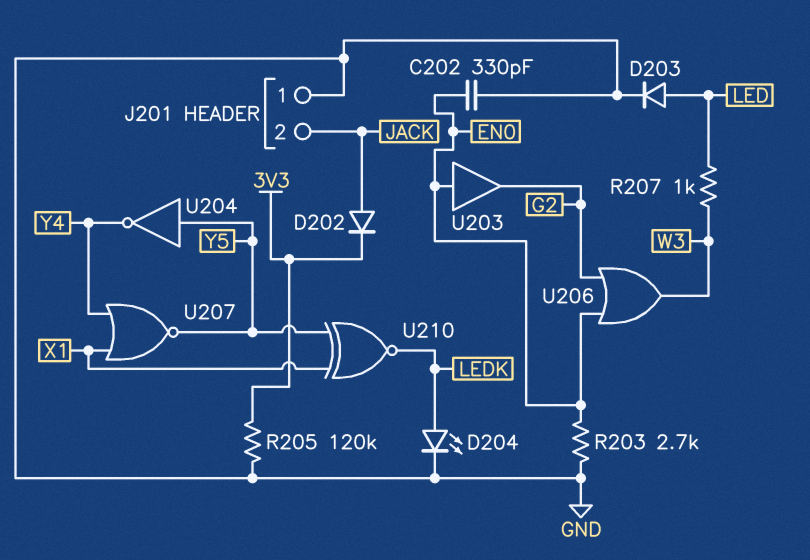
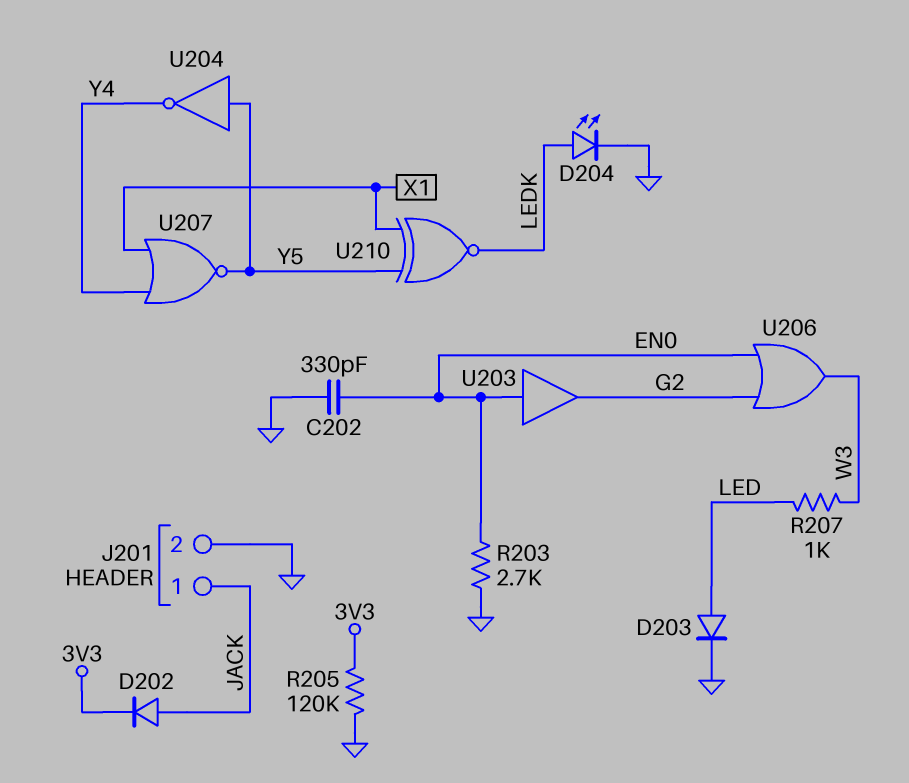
J201 pin 1: GND -> JACK
J201 pin 2: JACK -> GND

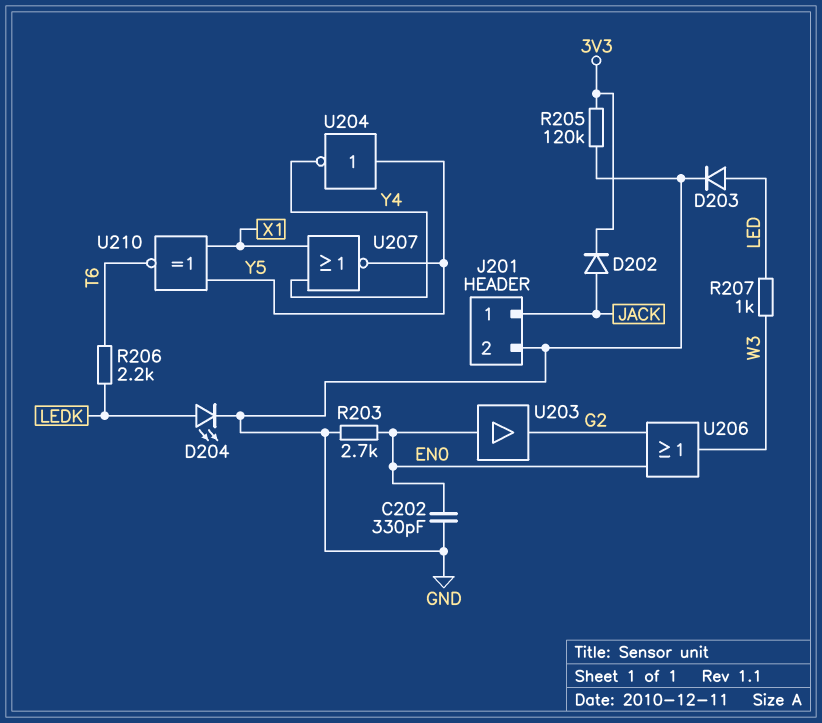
R206: none -> 2.2k (LEDK, T6)
U210: XNOR (in X1, in Y5, out LEDK) -> XNOR (in X1, in Y5, out T6)

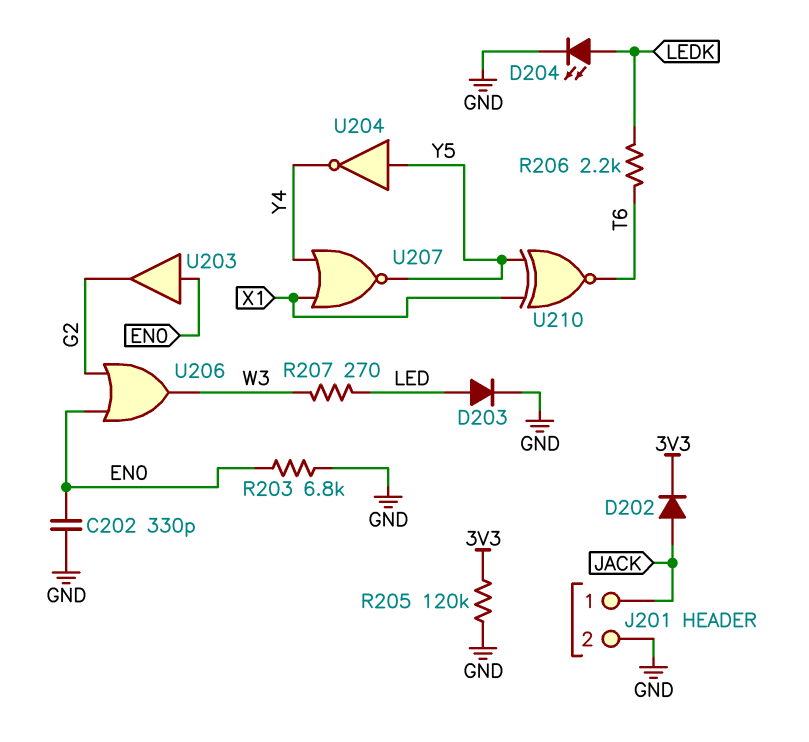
R203: 2.7k (EN0, GND) -> 6.8k (EN0, GND)
R207: 1k (LED, W3) -> 270 (LED, W3)

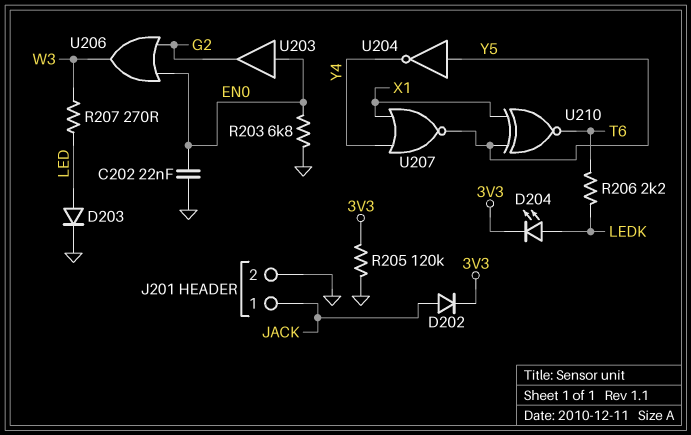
C202: 330pF (EN0, GND) -> 22nF (EN0, GND)
D204: LED (A LEDK, K GND) -> LED (A LEDK, K 3V3)

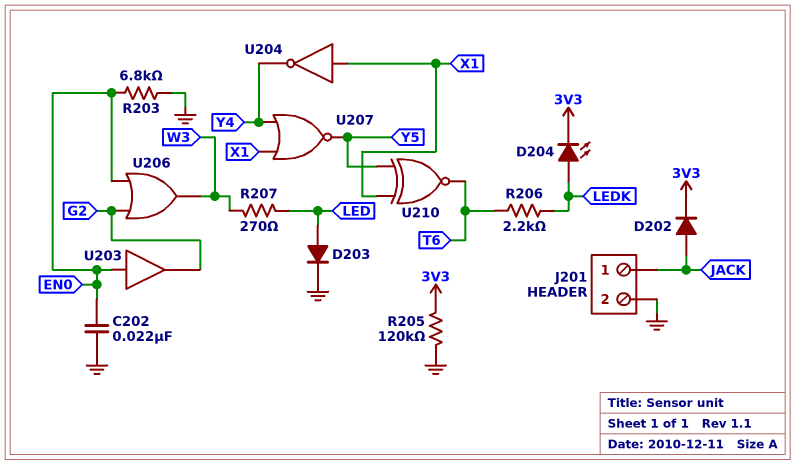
U204: NOT (in Y5, out Y4) -> NOT (in X1, out Y4)

